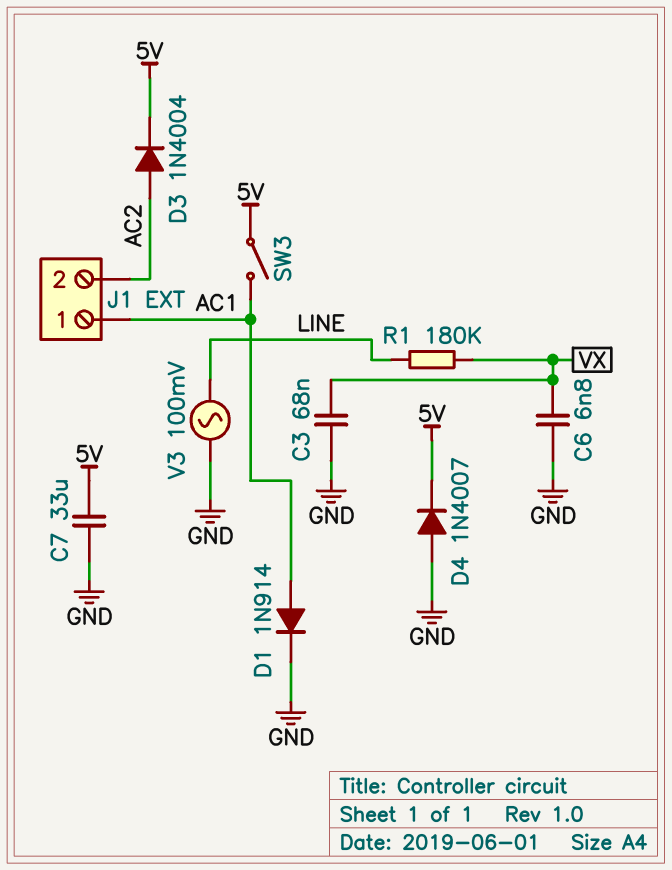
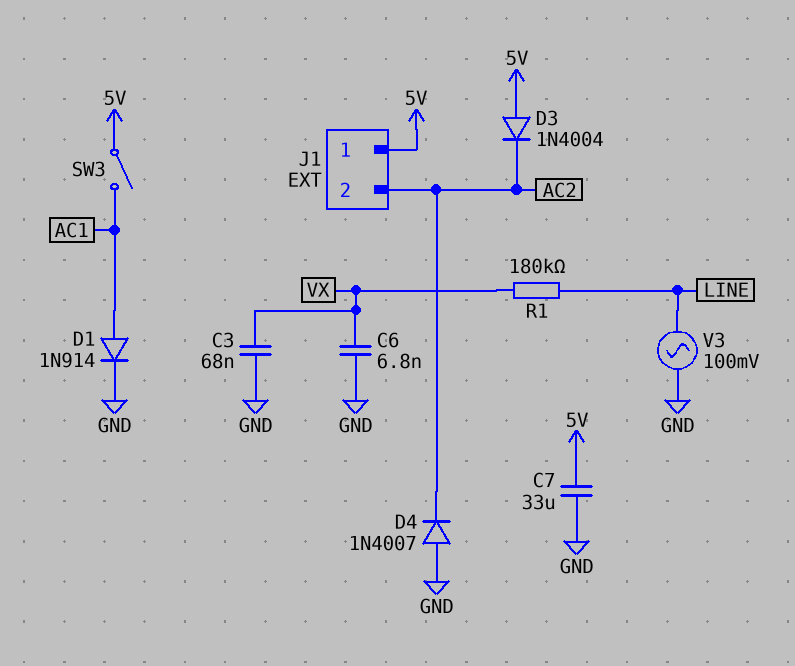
D3: diode 1N4004 (A AC2, K 5V) -> diode 1N4004 (A 5V, K AC2)
D4: diode 1N4007 (A GND, K 5V) -> diode 1N4007 (A GND, K AC2)
J1 pin 1: AC1 -> 5V

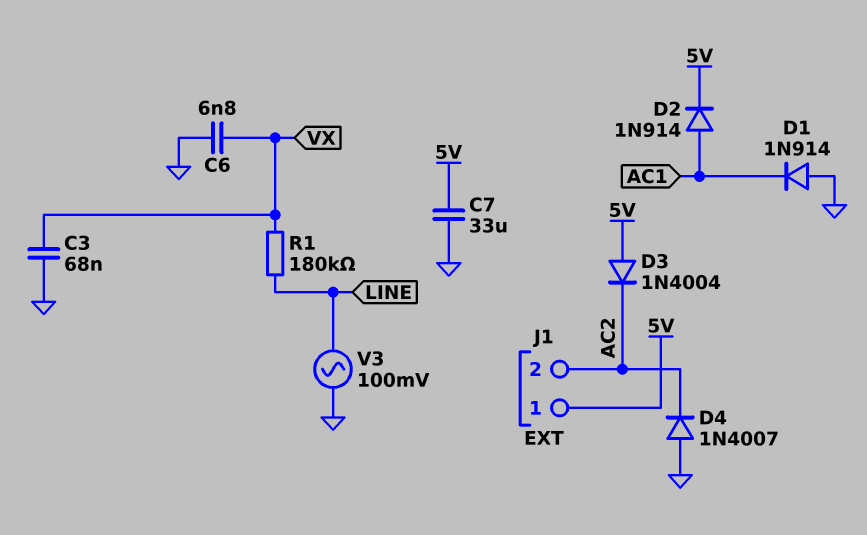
D1: diode 1N914 (A AC1, K GND) -> diode 1N914 (A GND, K AC1)
D2: none -> diode 1N914 (A AC1, K 5V)
SW3: switch (5V, AC1) -> none

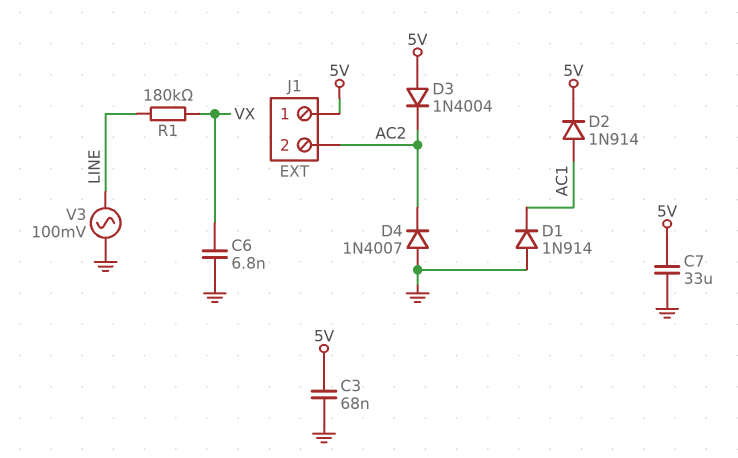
C3: 68nF (GND, VX) -> 68nF (5V, GND)

